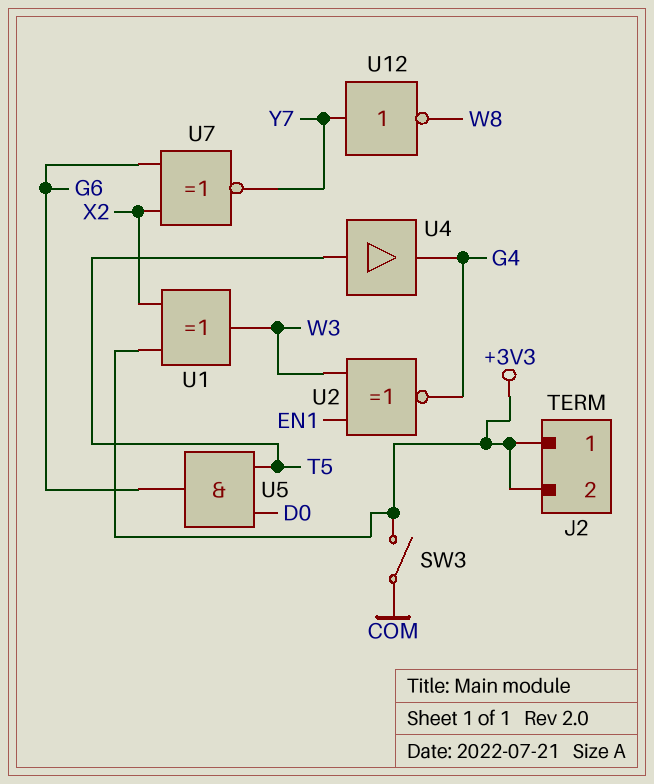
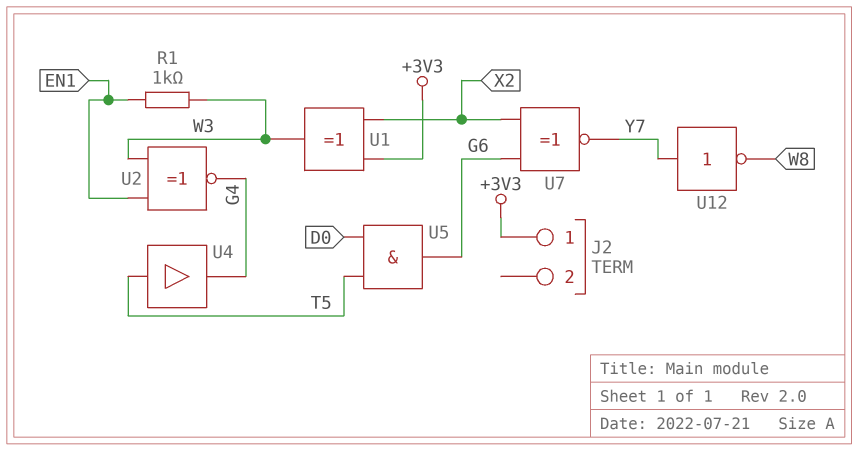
J2 pin 2: +3V3 -> none
R1: none -> 1k (EN1, W3)
SW3: switch (+3V3, COM) -> none

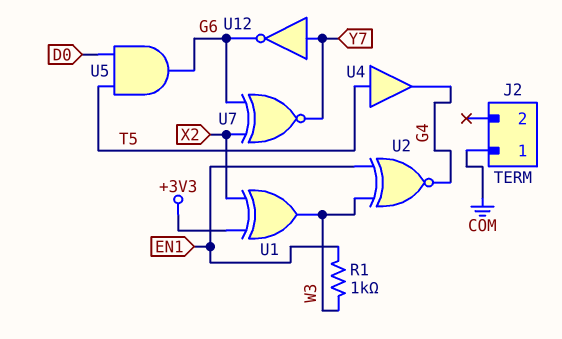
J2 pin 1: +3V3 -> COM
U12: NOT (in Y7, out W8) -> NOT (in Y7, out G6)

